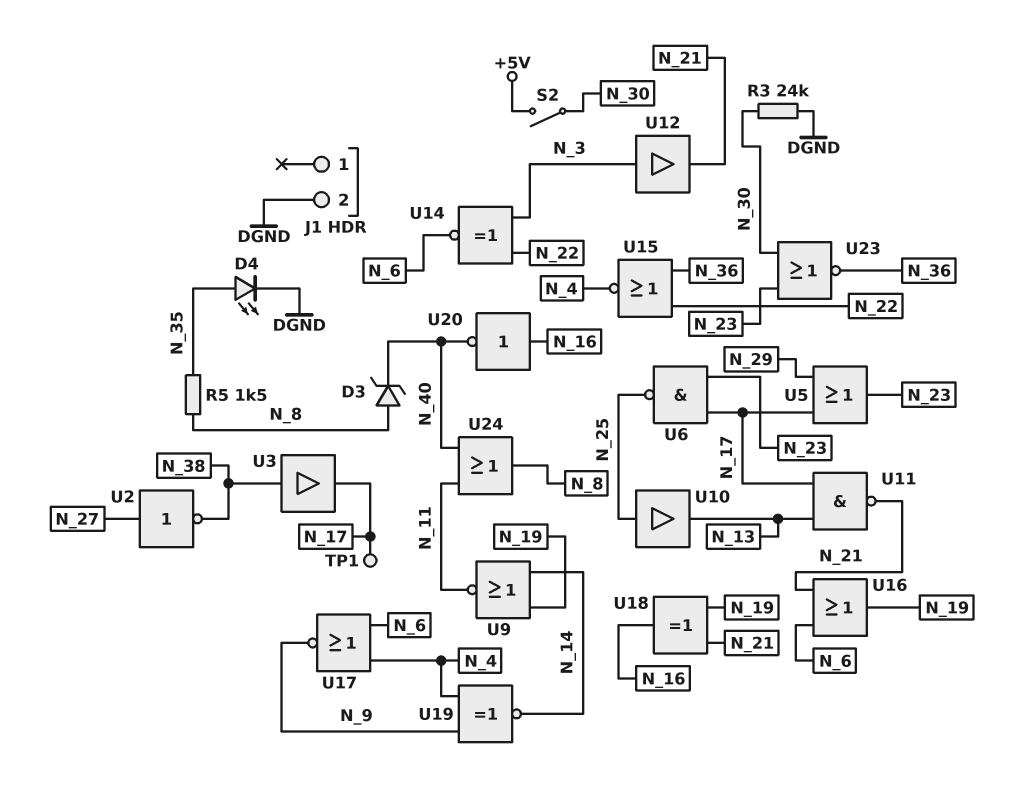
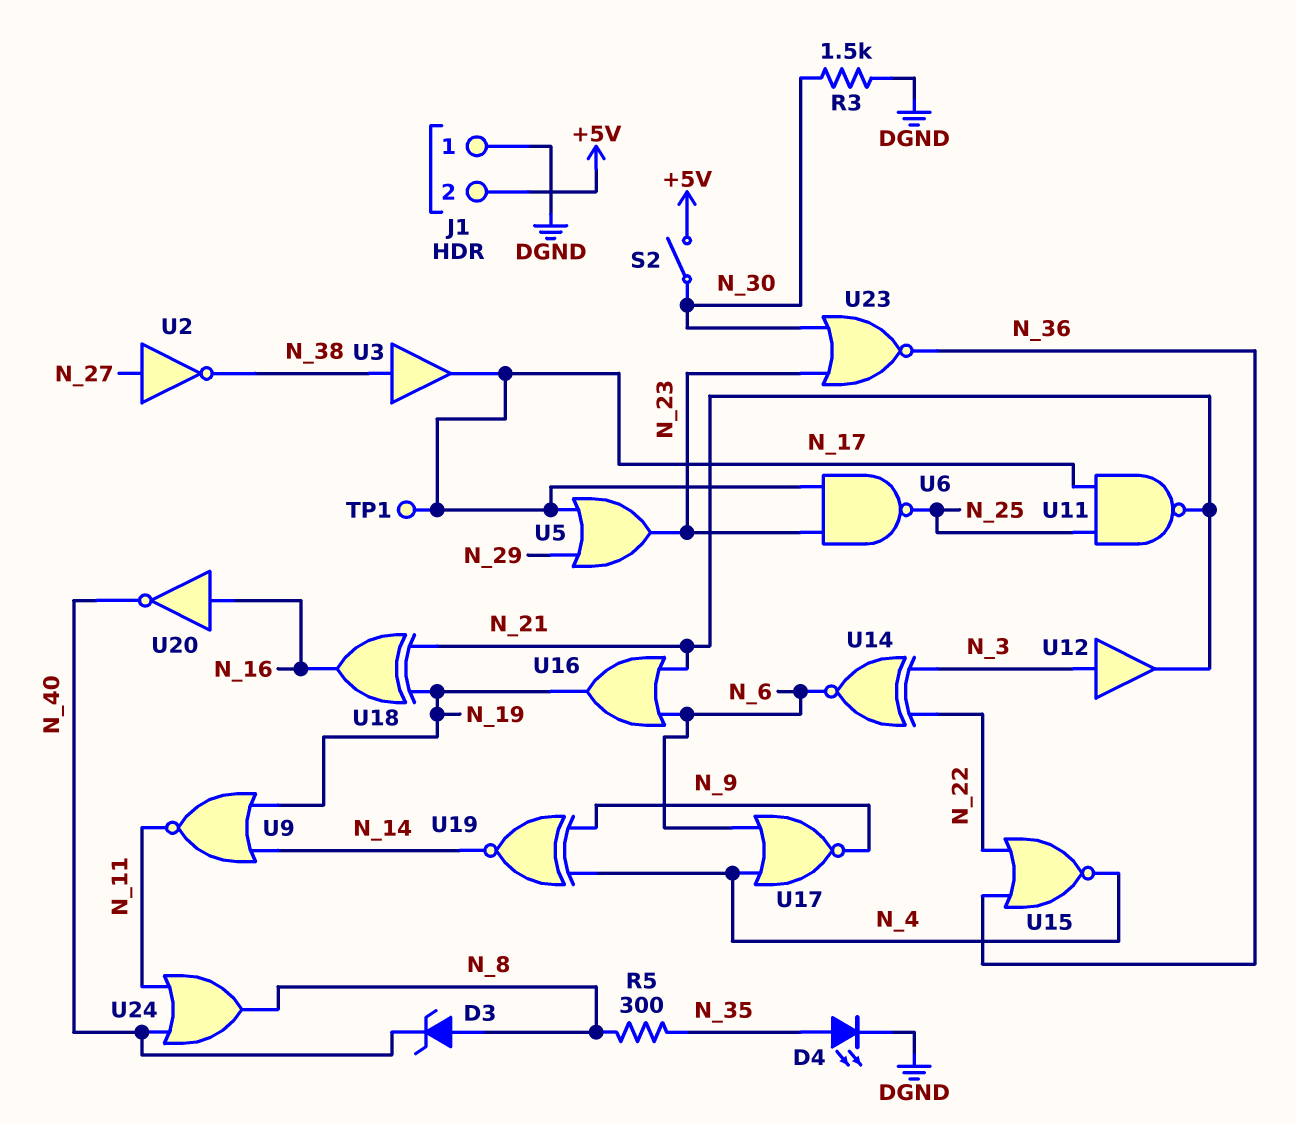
J1 pin 1: none -> DGND
J1 pin 2: DGND -> +5V
R3: 24k (DGND, N_30) -> 1.5k (DGND, N_30)
R5: 1.5k (N_8, N_35) -> 300 (N_8, N_35)
U10: buffer (in N_25, out N_13) -> none
U11: NAND (in N_13, in N_17, out N_21) -> NAND (in N_17, in N_25, out N_21)

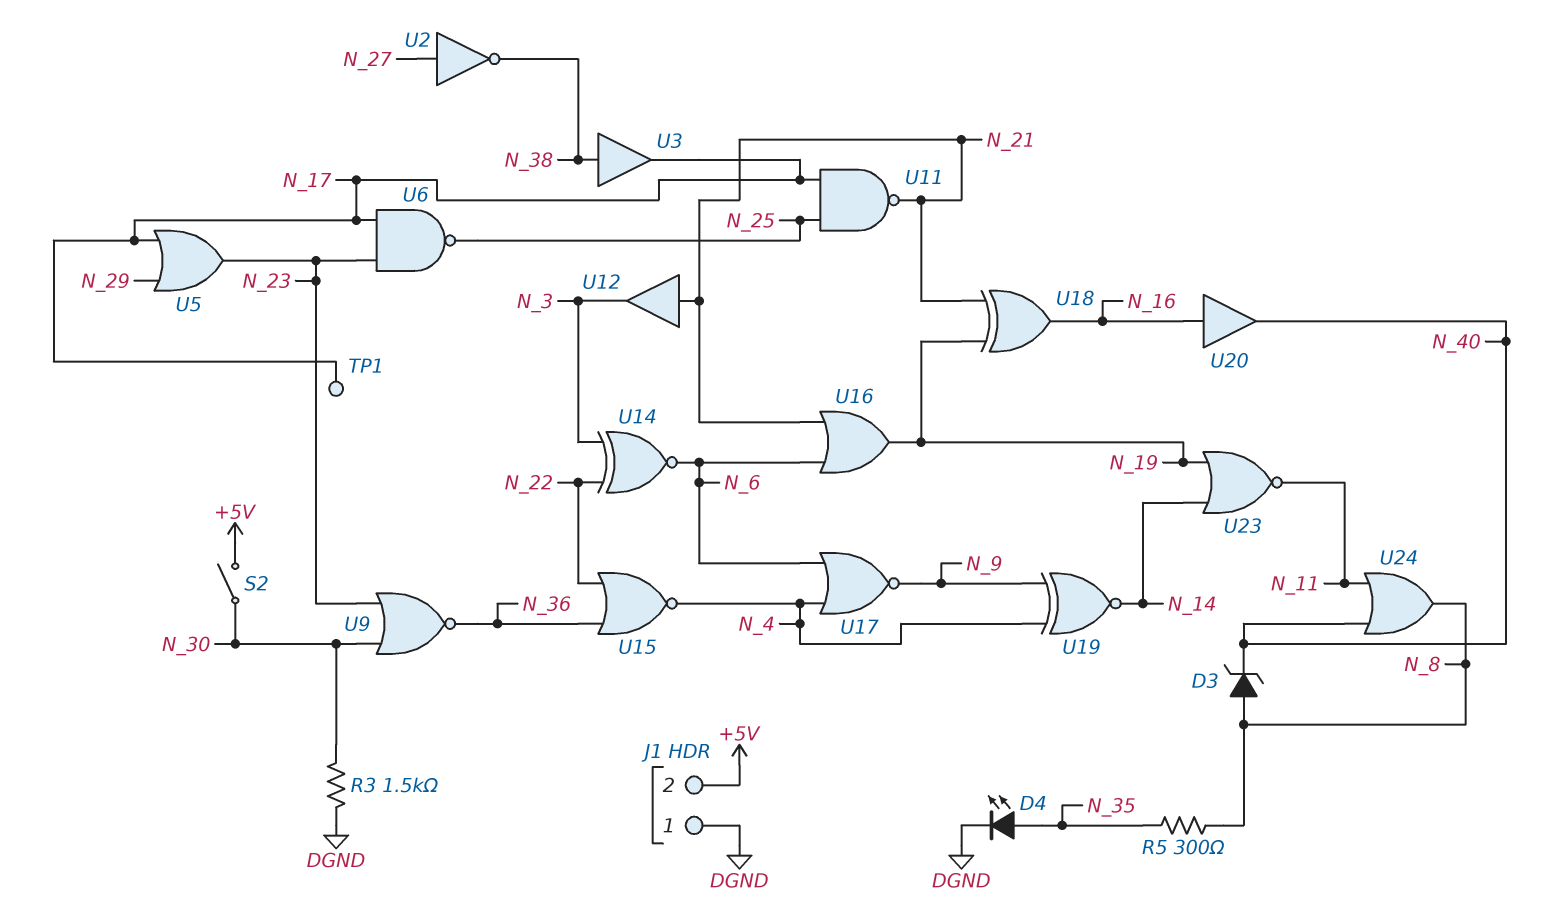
U9: NOR (in N_14, in N_19, out N_11) -> NOR (in N_23, in N_30, out N_36)
U12: buffer (in N_3, out N_21) -> buffer (in N_21, out N_3)
U20: NOT (in N_16, out N_40) -> buffer (in N_16, out N_40)
U23: NOR (in N_23, in N_30, out N_36) -> NOR (in N_14, in N_19, out N_11)

